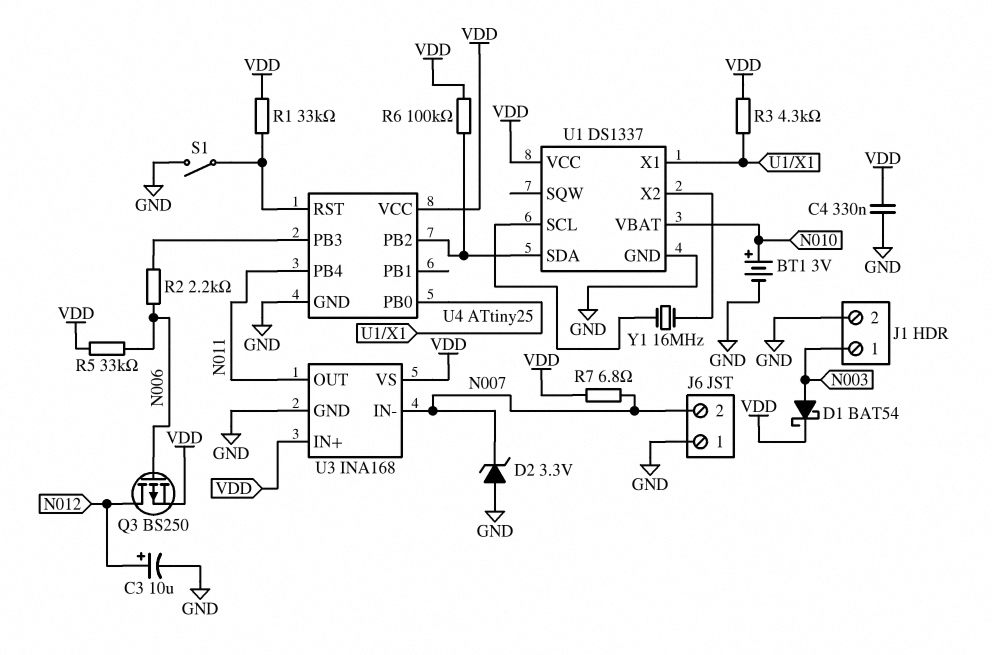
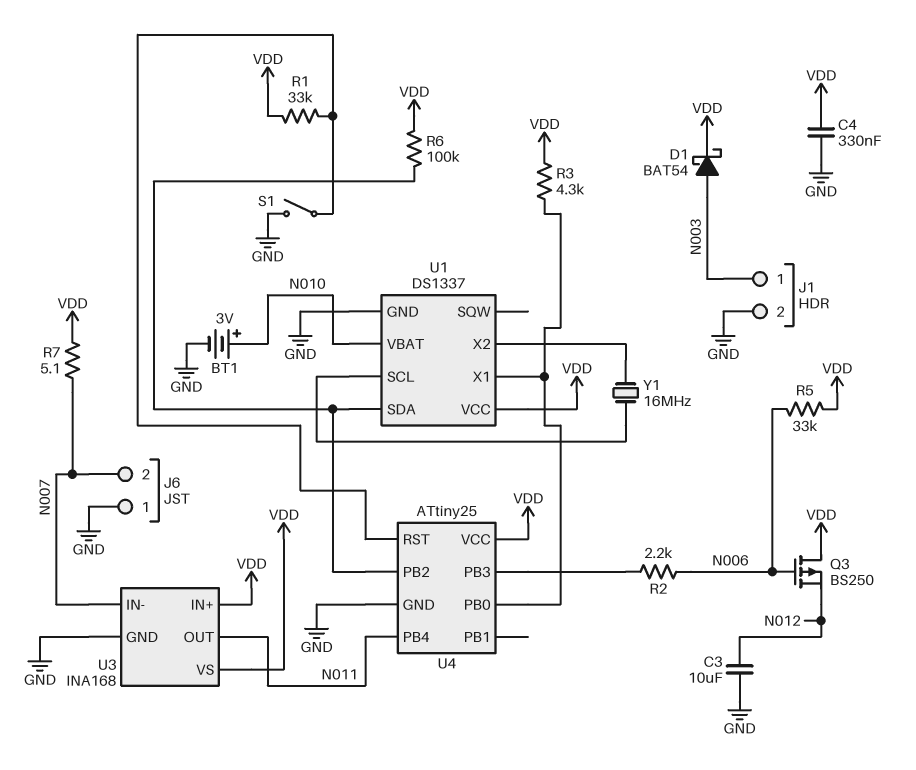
C3: 10uF (plus N012, minus GND) -> 10uF (GND, N012)
D2: zener 3.3V (A GND, K N007) -> none
Q3: PMOS BS250 (G N006, D N012, S VDD) -> PMOS BS250 (G N006, D VDD, S N012)
R7: 6.8 (N007, VDD) -> 5.1 (N007, VDD)

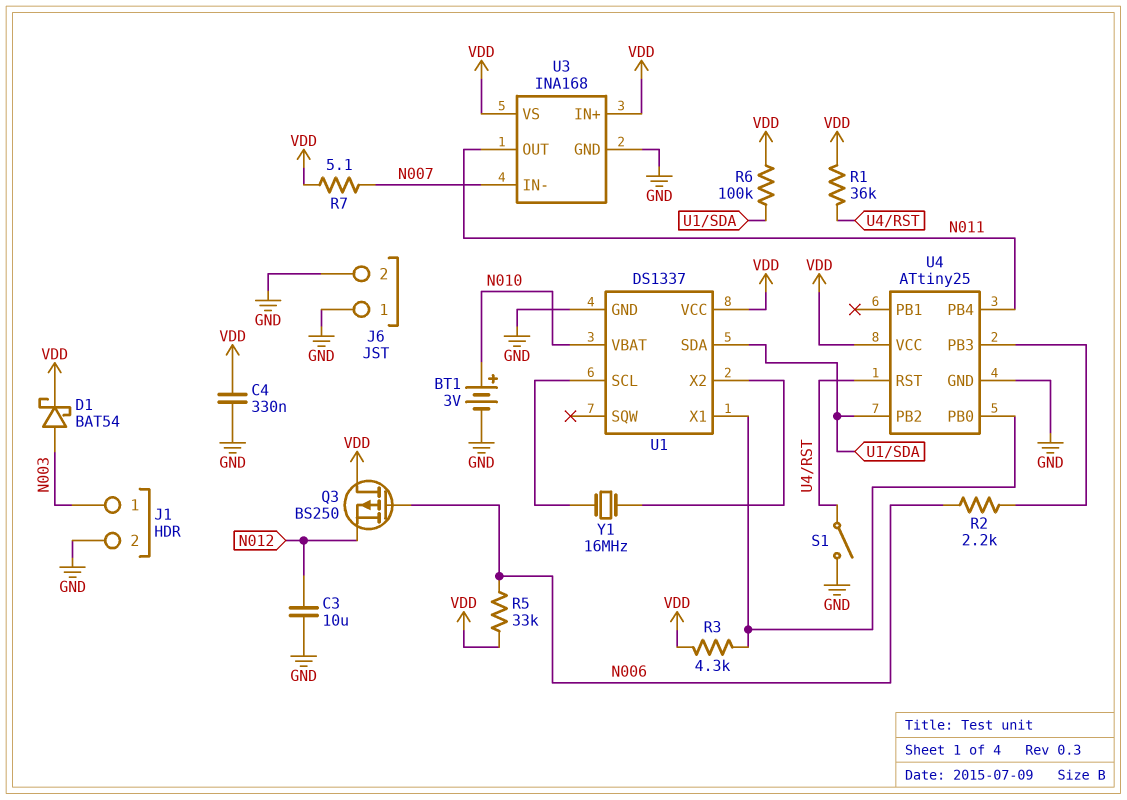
J6 pin 2: N007 -> GND
R1: 33k (U4/RST, VDD) -> 36k (U4/RST, VDD)

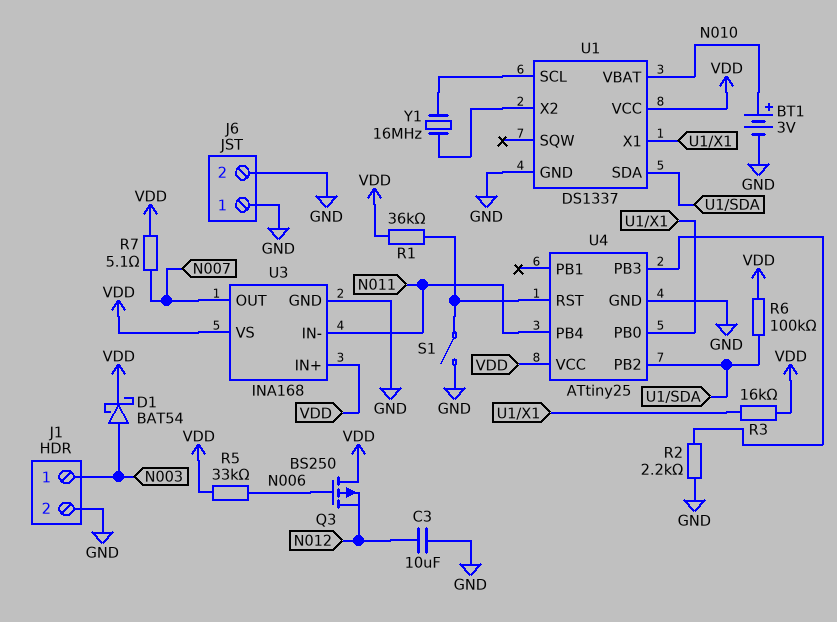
C4: 330nF (GND, VDD) -> none
R2: 2.2k (N006, U4/PB3) -> 2.2k (GND, U4/PB3)
R3: 4.3k (U1/X1, VDD) -> 16k (U1/X1, VDD)
U3 pin IN-: N007 -> N011
U3 pin OUT: N011 -> N007

